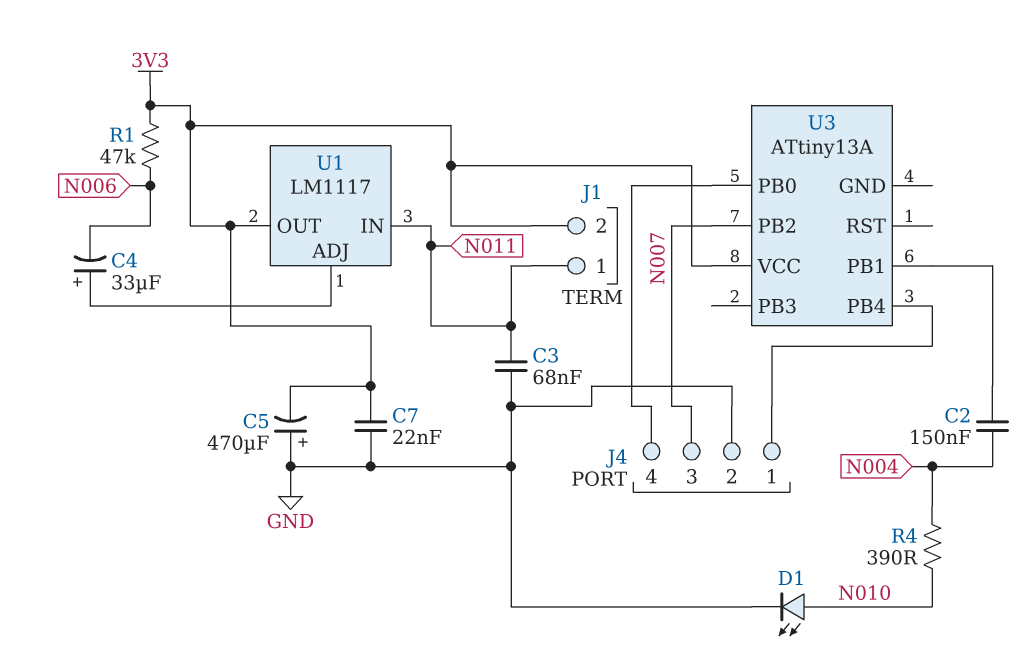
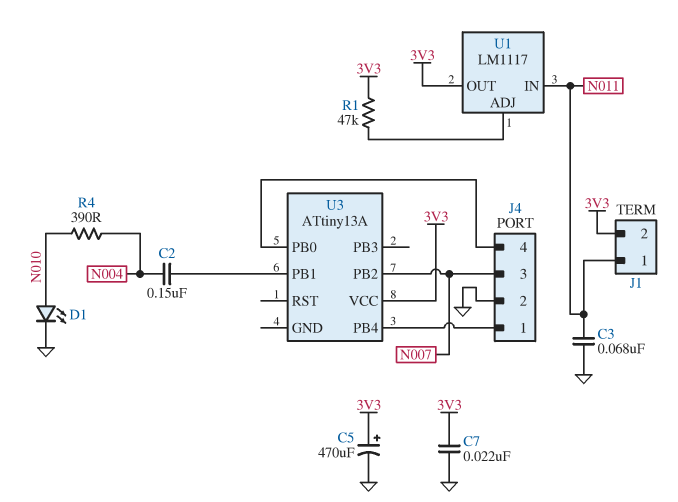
C4: 33uF (plus U1/ADJ, minus N006) -> none
C5: 470uF (plus GND, minus 3V3) -> 470uF (plus 3V3, minus GND)
R1: 47k (3V3, N006) -> 47k (3V3, U1/ADJ)

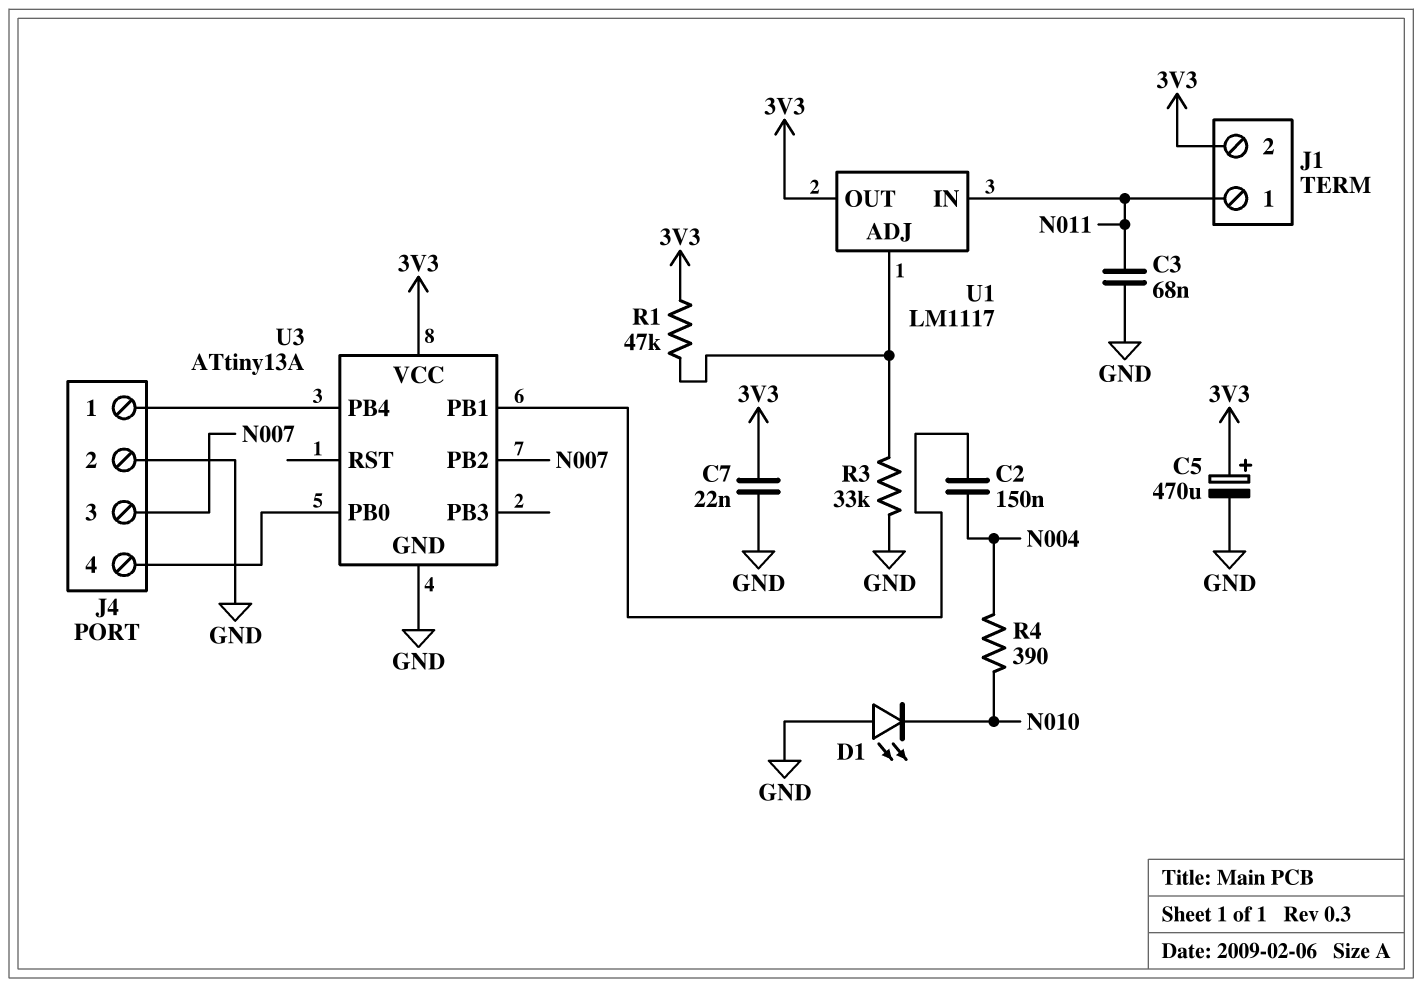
D1: LED (A N010, K GND) -> LED (A GND, K N010)
R3: none -> 33k (GND, U1/ADJ)
U3 pin GND: none -> GND

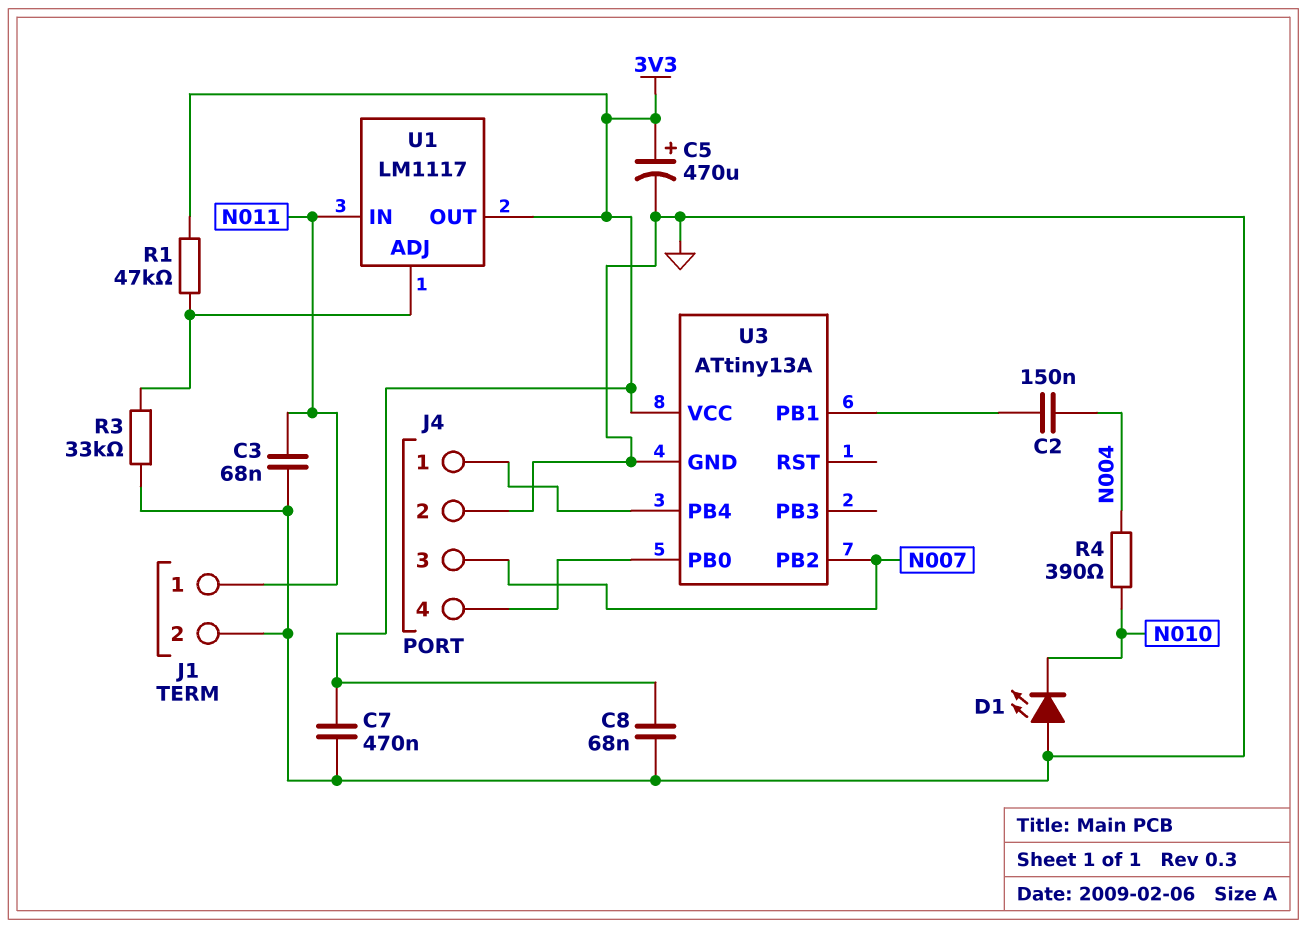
C7: 22nF (3V3, GND) -> 470nF (3V3, GND)
C8: none -> 68nF (3V3, GND)
J1 pin 2: 3V3 -> GND

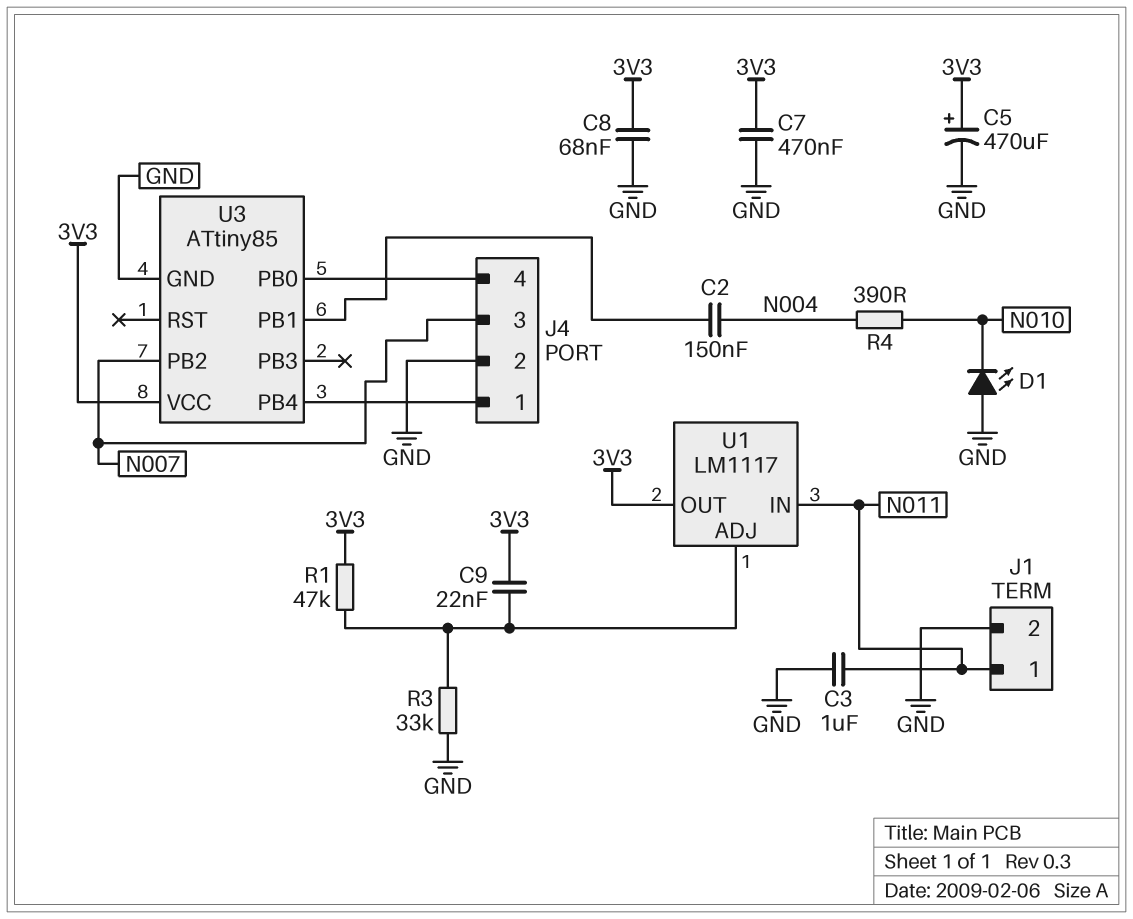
C3: 68nF (GND, N011) -> 1uF (GND, N011)
C9: none -> 22nF (3V3, U1/ADJ)
U3: ATtiny13A -> ATtiny85

